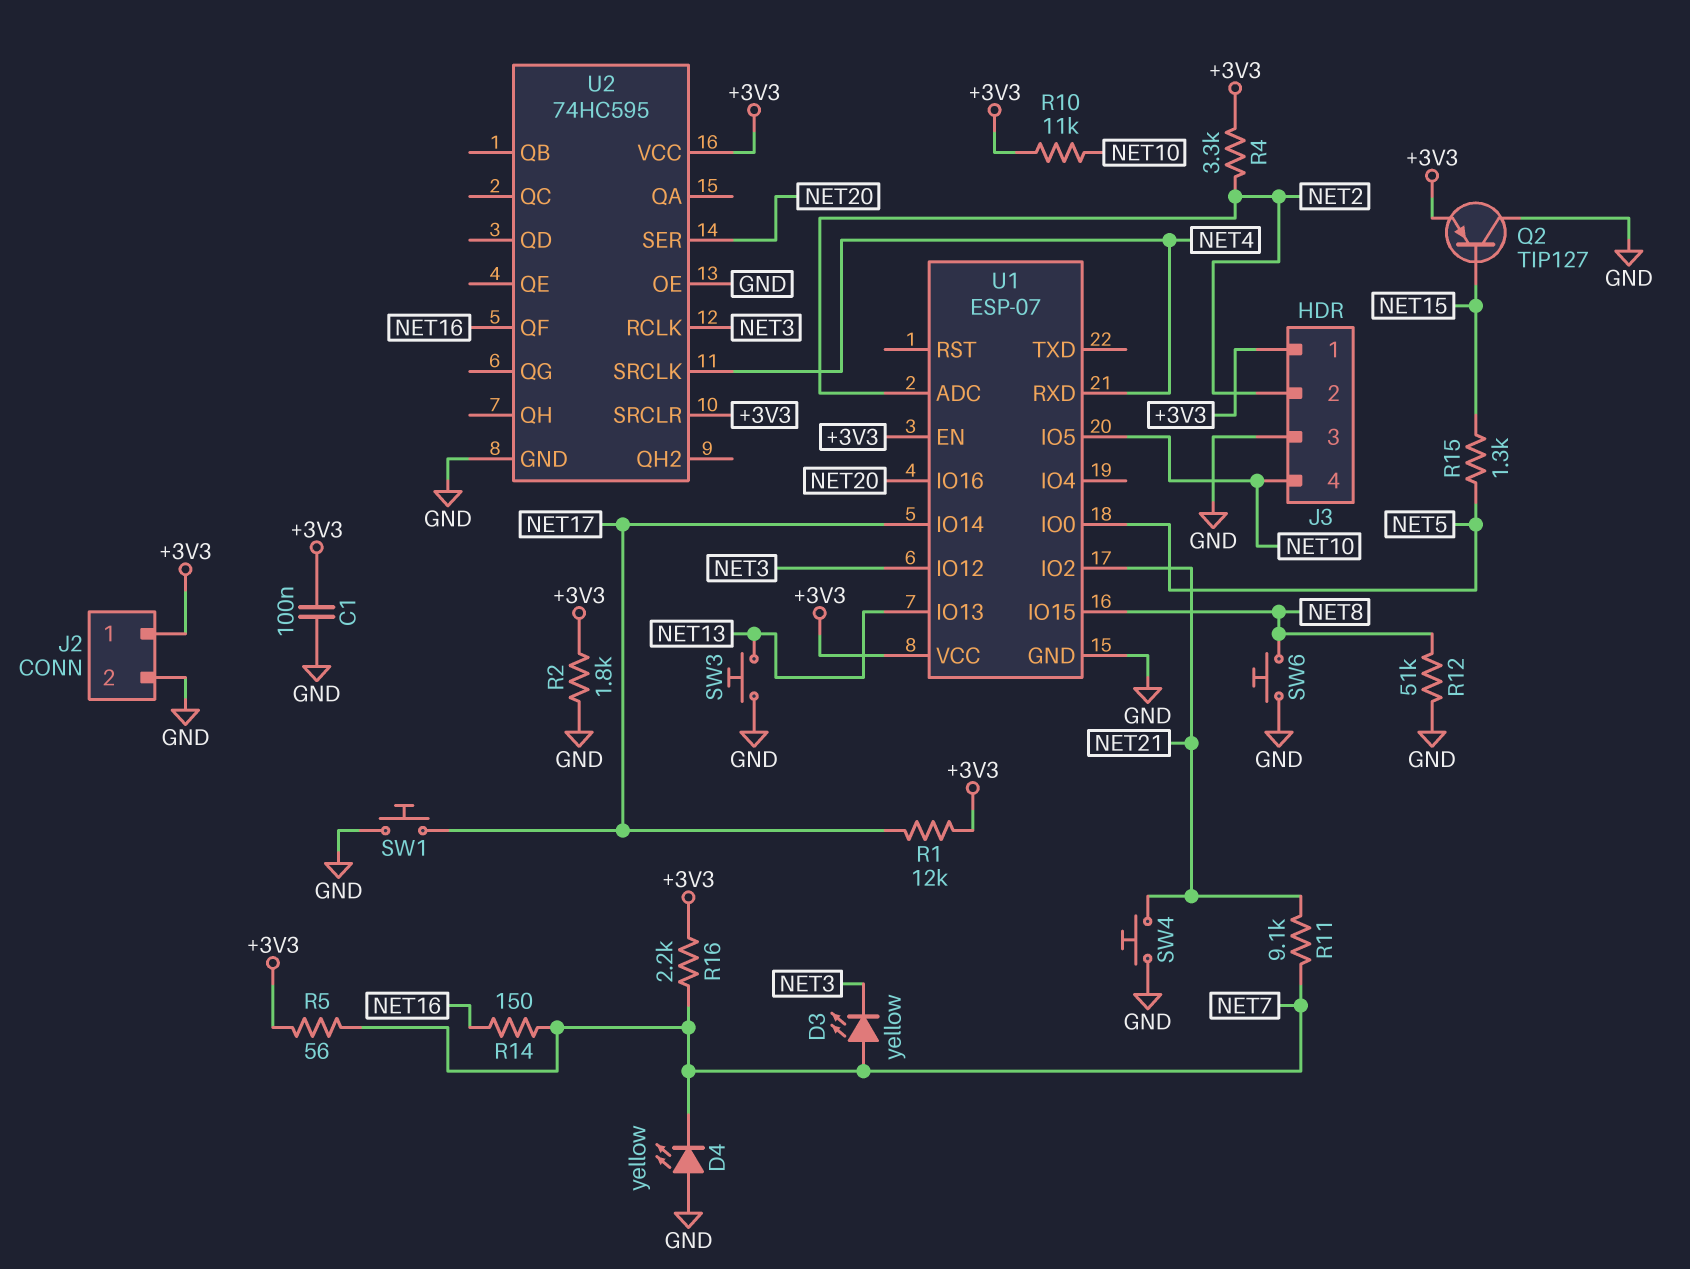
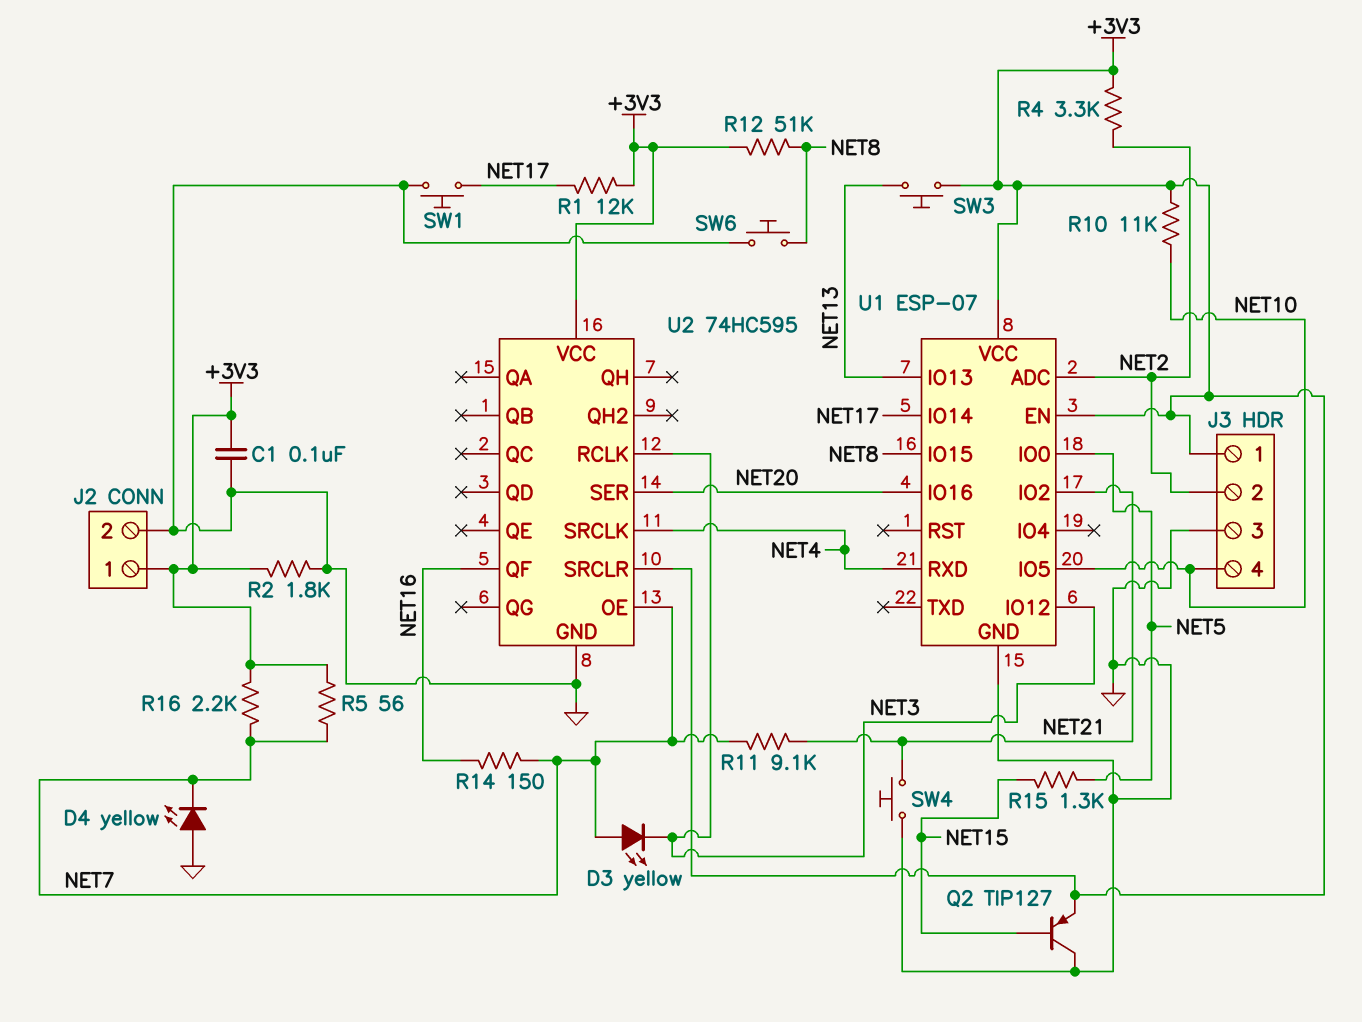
R12: 51k (GND, NET8) -> 51k (+3V3, NET8)
SW3: button (GND, NET13) -> button (+3V3, NET13)
U2 pin OE: GND -> NET7

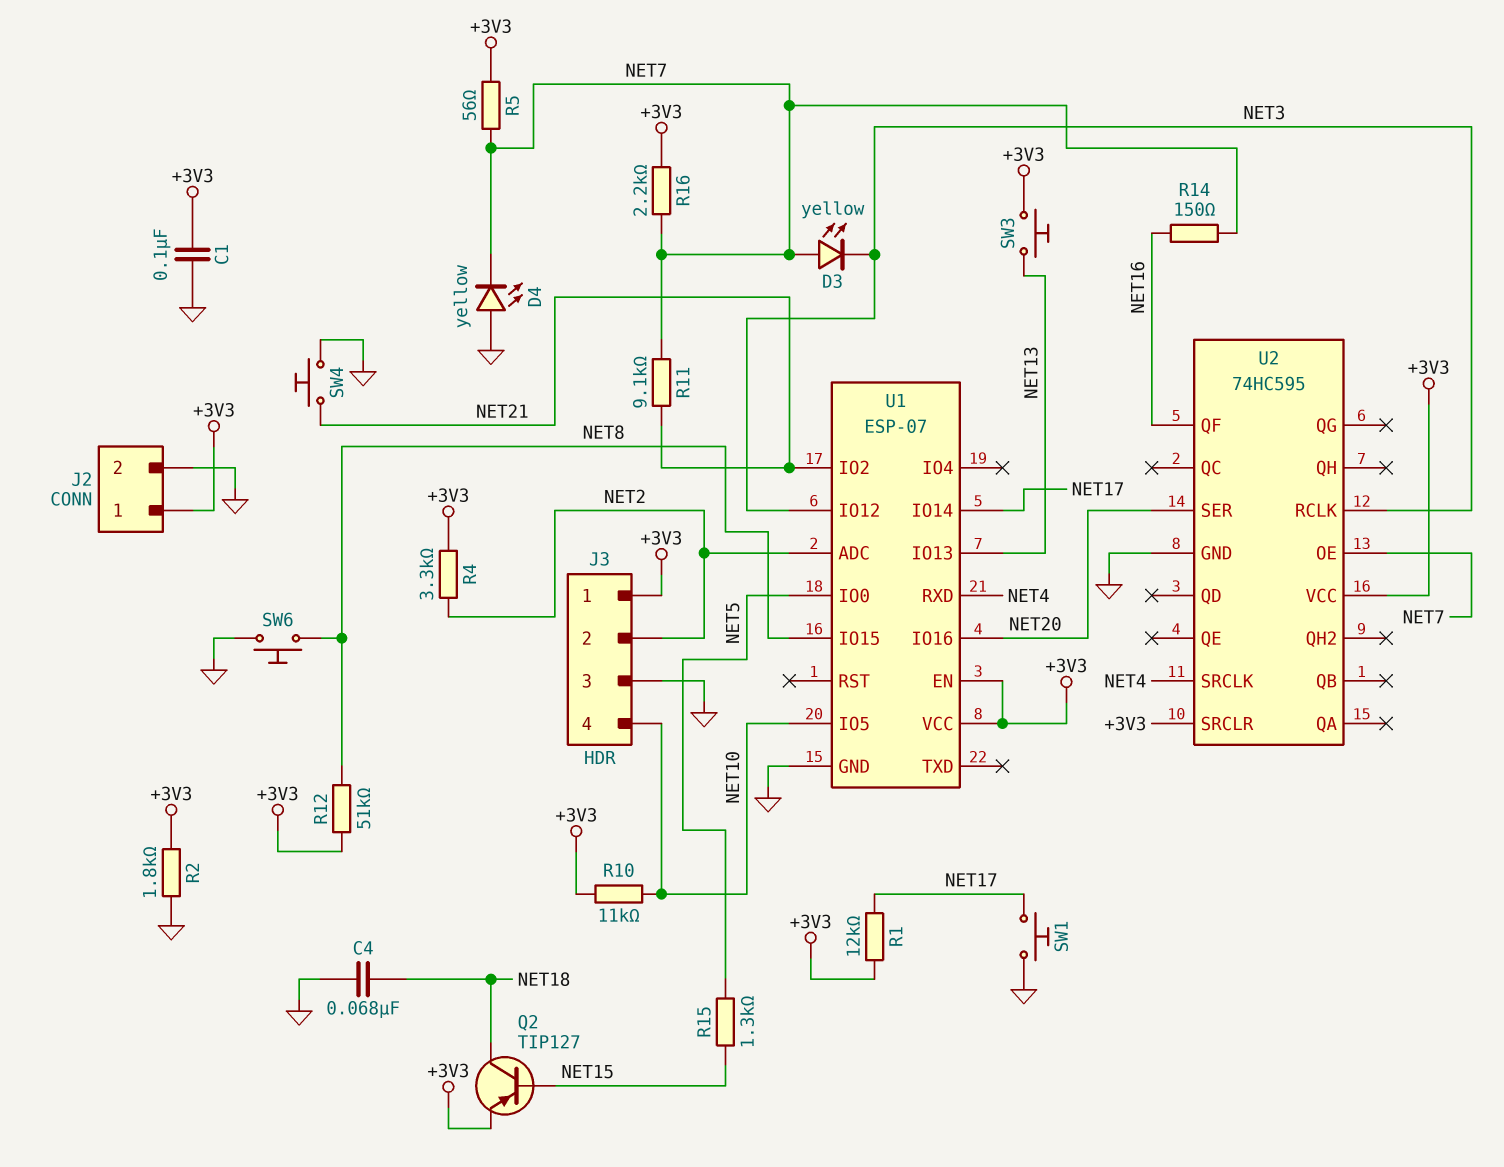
C4: none -> 68nF (GND, NET18)
Q2: PNP TIP127 (B NET15, C GND, E +3V3) -> PNP TIP127 (B NET15, C NET18, E +3V3)

